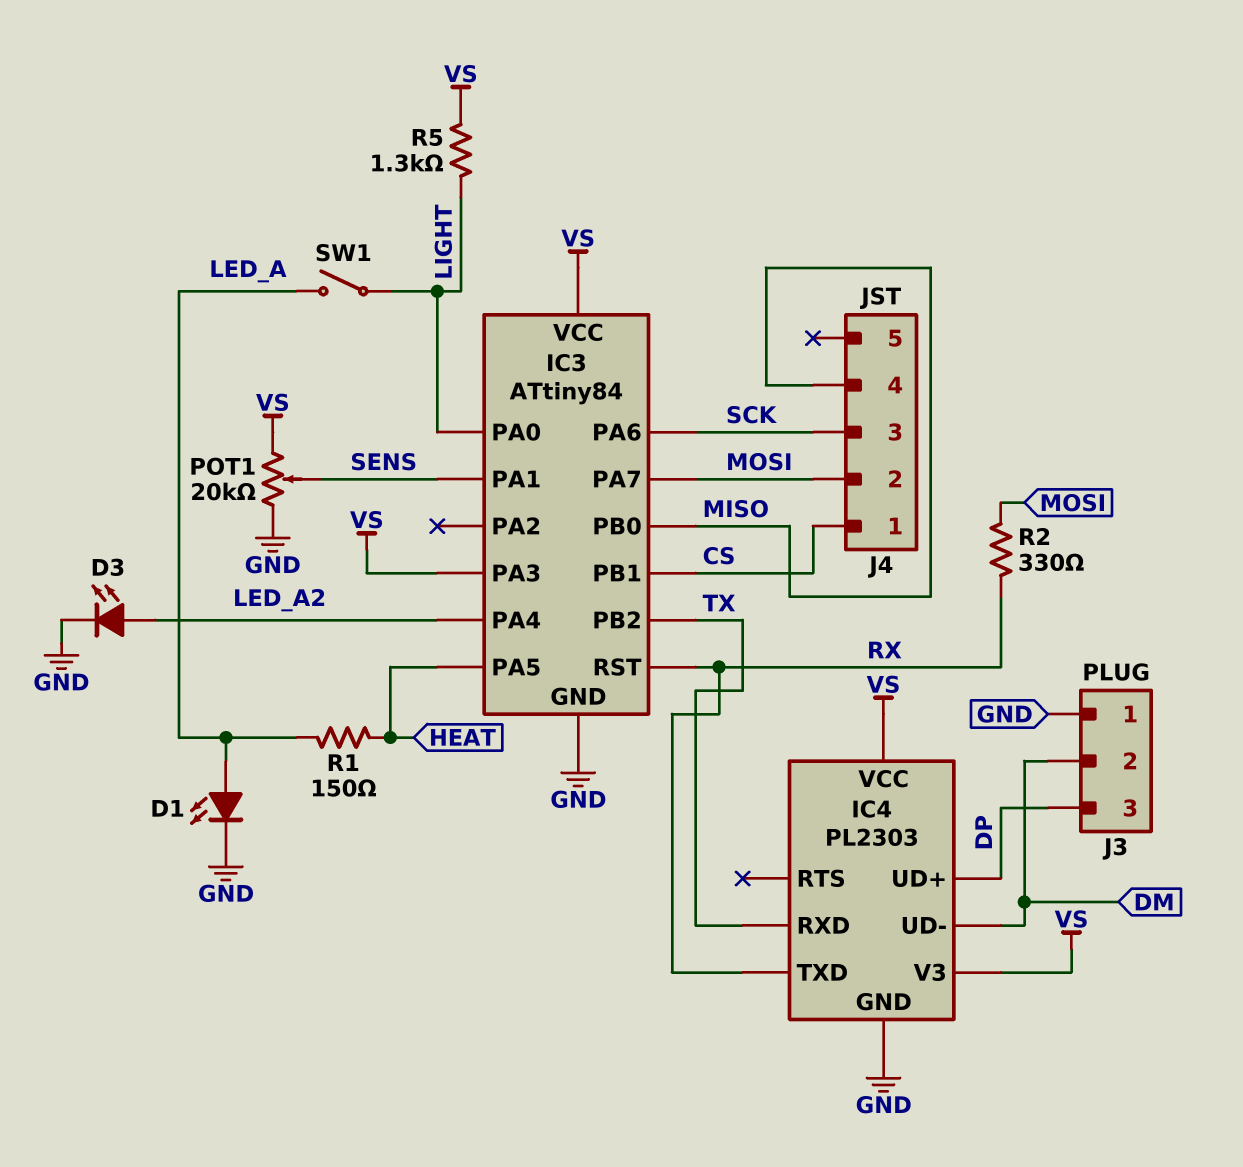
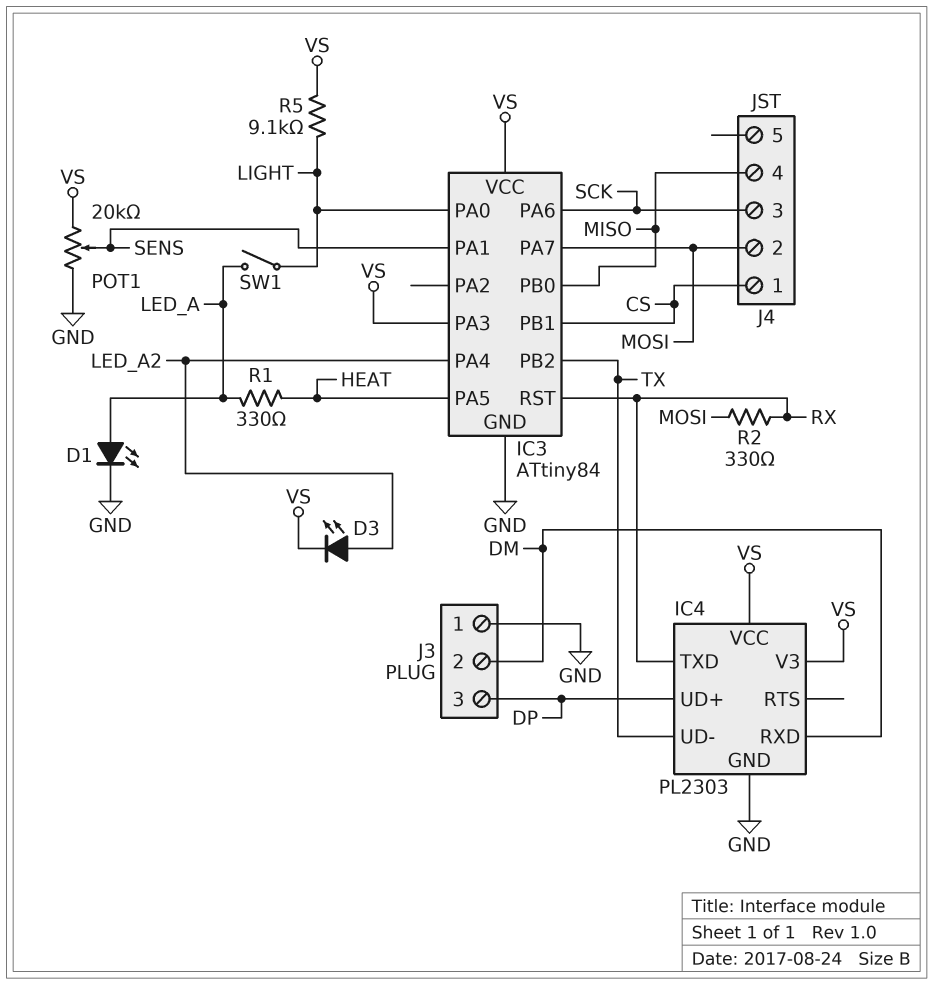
D3: LED (A LED_A2, K GND) -> LED (A LED_A2, K VS)
IC4 pin RXD: TX -> DM
IC4 pin UD-: DM -> TX
R1: 150 (HEAT, LED_A) -> 330 (HEAT, LED_A)
R5: 1.3k (LIGHT, VS) -> 9.1k (LIGHT, VS)

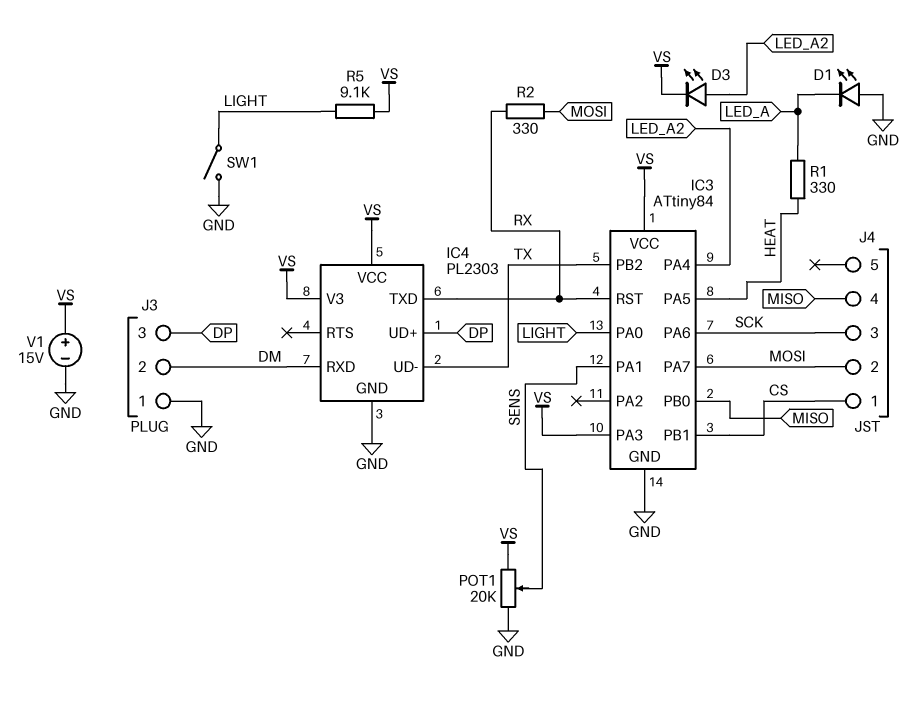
D1: LED (A LED_A, K GND) -> LED (A GND, K LED_A)
SW1: switch (LED_A, LIGHT) -> switch (GND, LIGHT)
V1: none -> 15V (plus VS, minus GND)

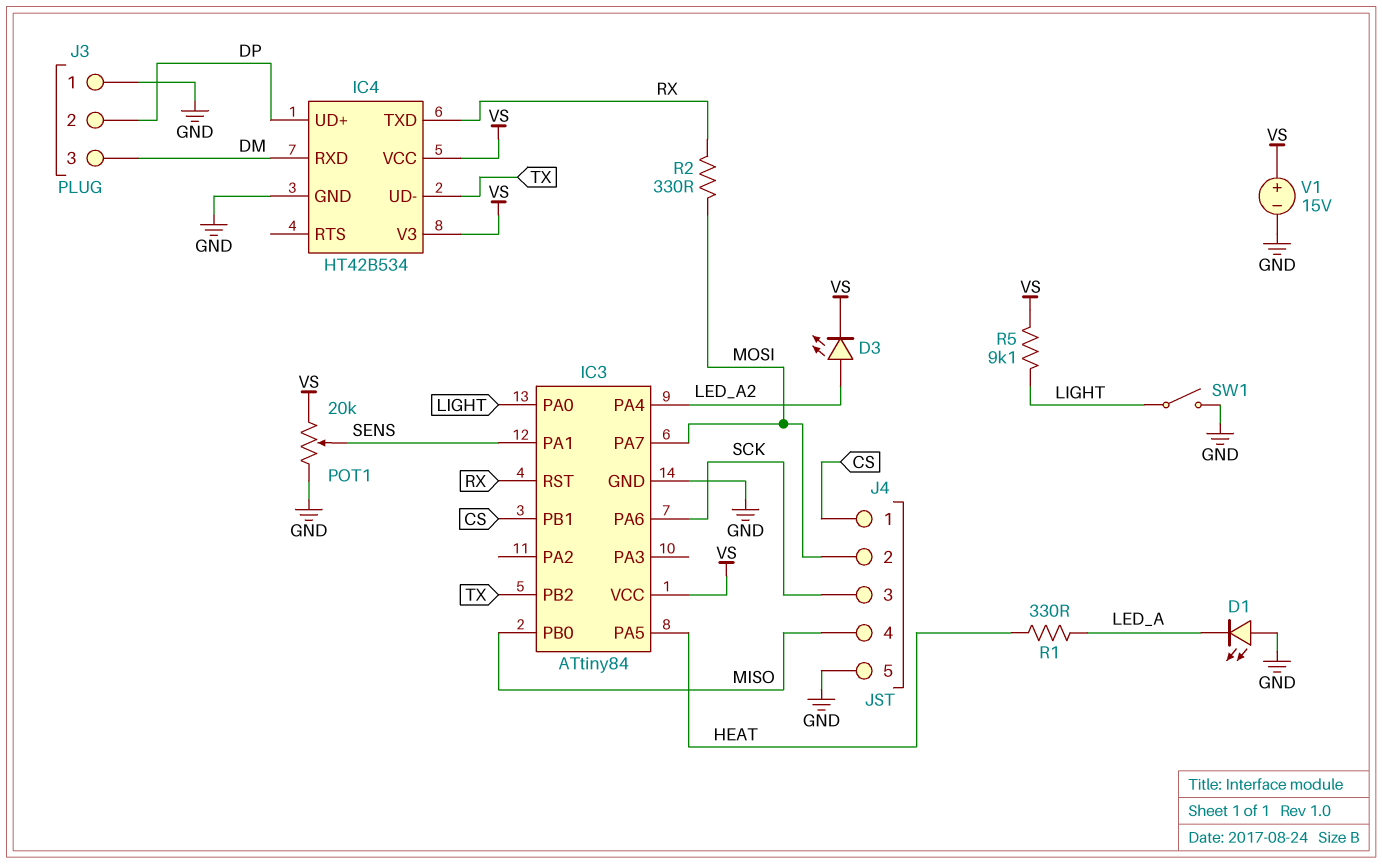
IC3 pin PA3: VS -> none
IC4: PL2303 -> HT42B534
J3 pin 2: DM -> DP
J3 pin 3: DP -> DM
J4 pin 5: none -> GND

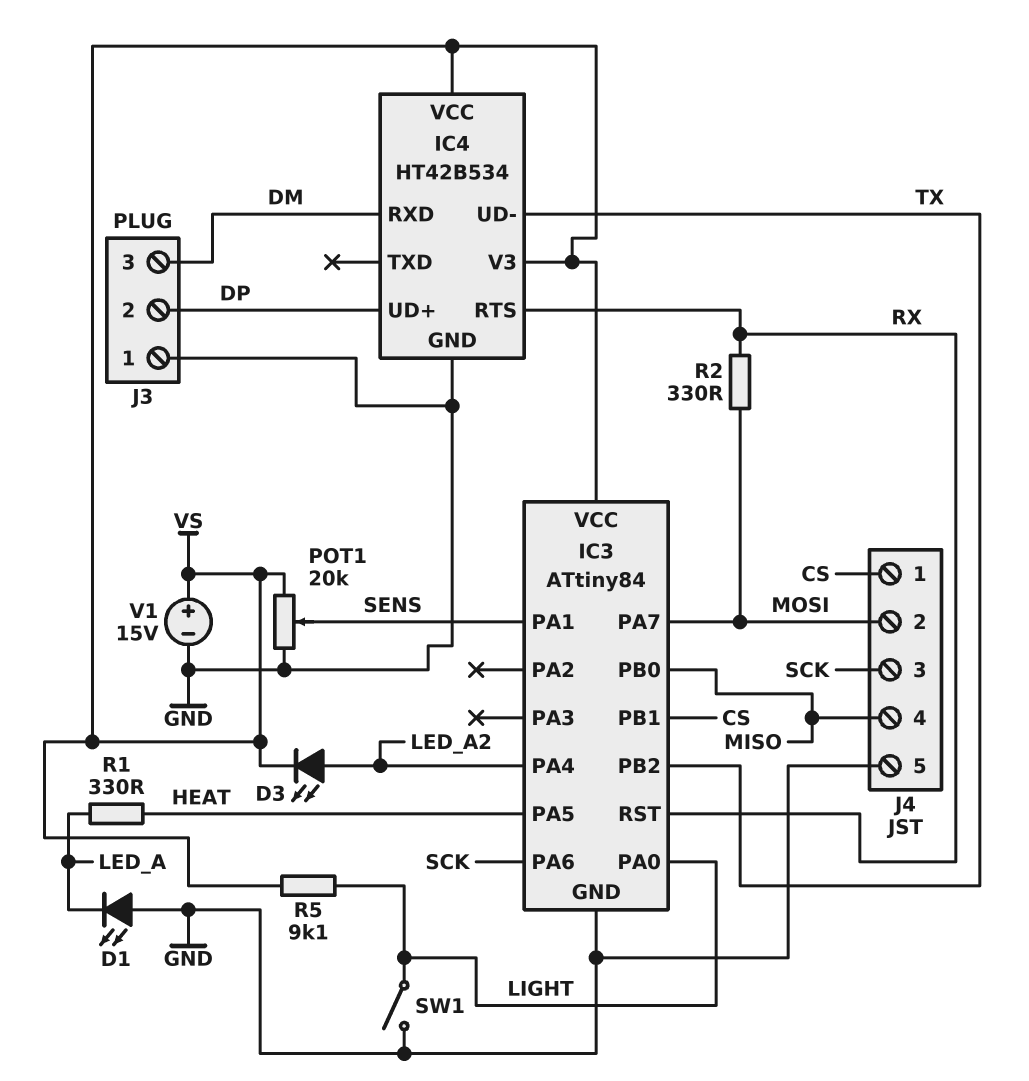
IC4 pin RTS: none -> RX
IC4 pin TXD: RX -> none

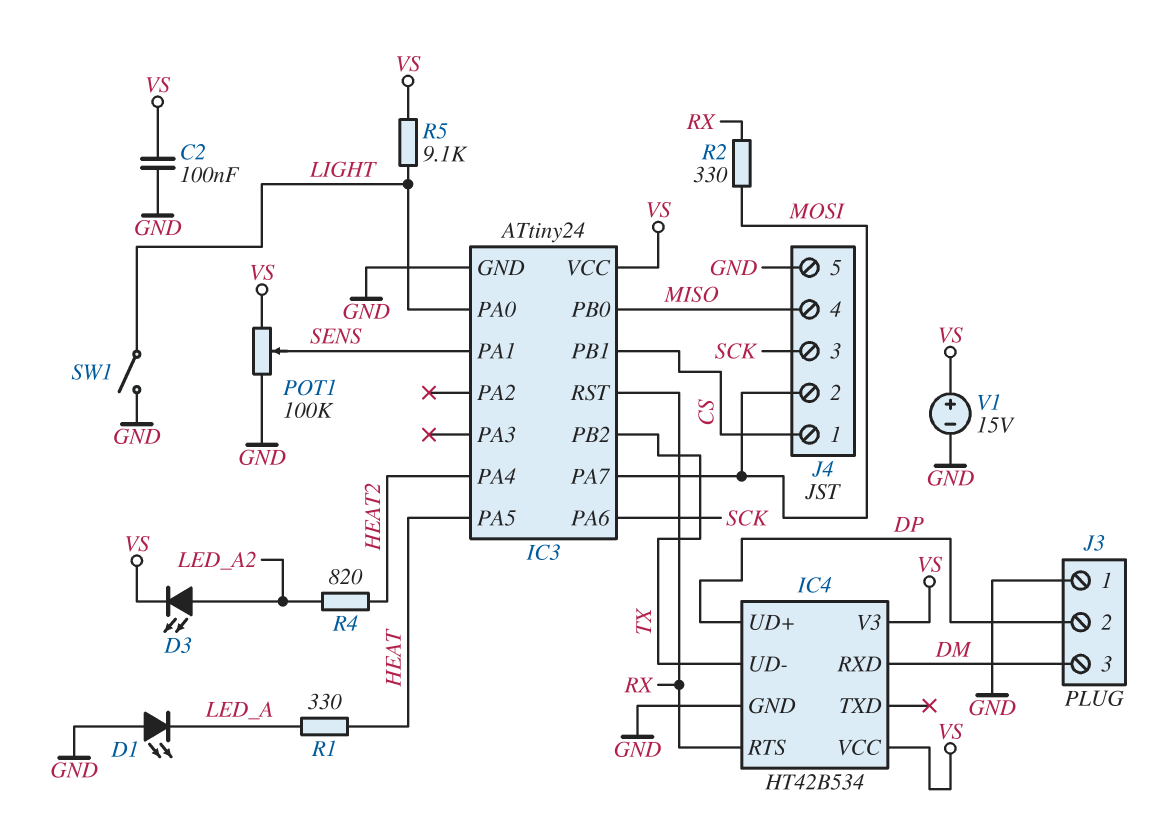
C2: none -> 100nF (GND, VS)
IC3: ATtiny84 -> ATtiny24
IC3 pin PA4: LED_A2 -> HEAT2
POT1: 20k (GND, VS, wiper SENS) -> 100k (GND, VS, wiper SENS)
R4: none -> 820 (HEAT2, LED_A2)

